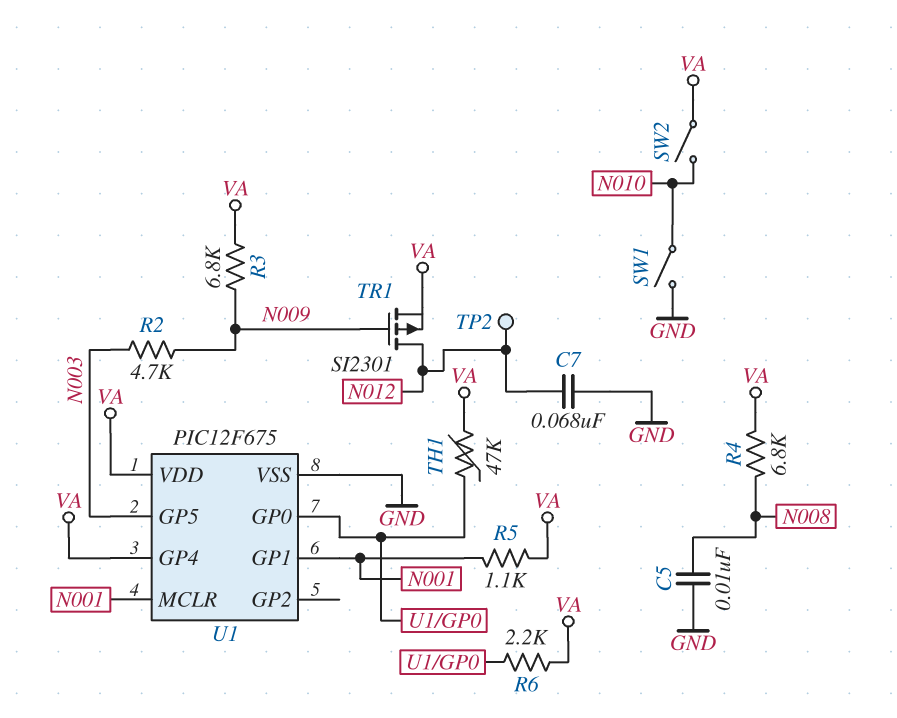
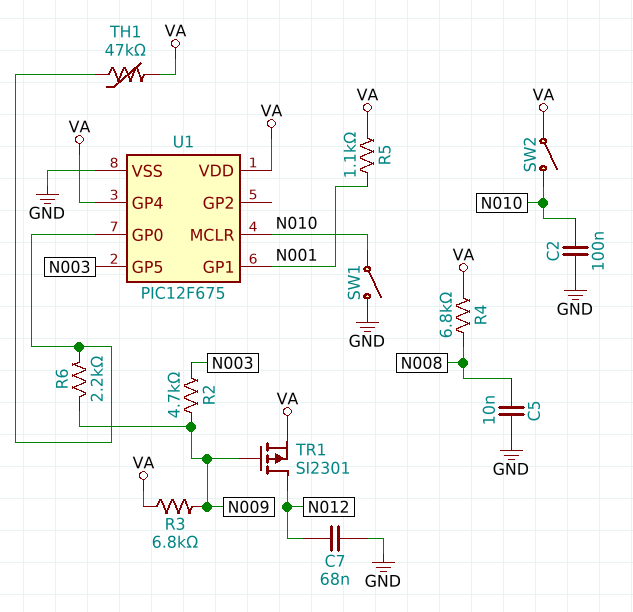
C2: none -> 100nF (GND, N010)
R6: 2.2k (U1/GP0, VA) -> 2.2k (N009, U1/GP0)
TP2: test point (N012) -> none
U1 pin MCLR: N001 -> N010

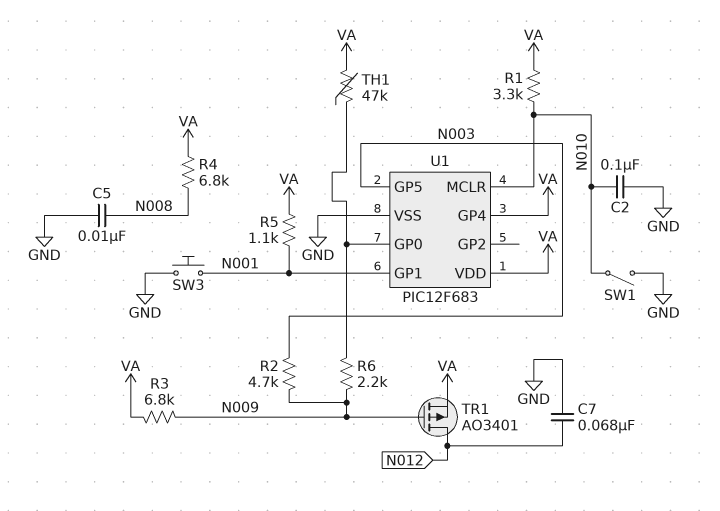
R1: none -> 3.3k (N010, VA)
SW2: switch (N010, VA) -> none
SW3: none -> button (GND, N001)
TR1: PMOS SI2301 (G N009, D N012, S VA) -> PMOS AO3401 (G N009, D N012, S VA)
U1: PIC12F675 -> PIC12F683

